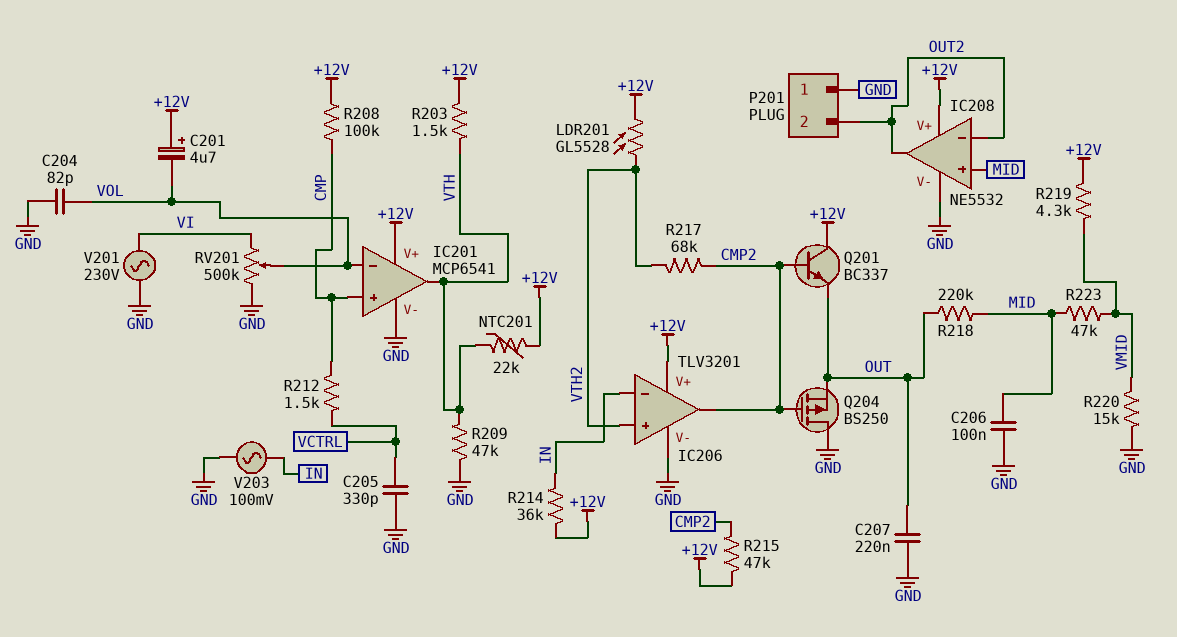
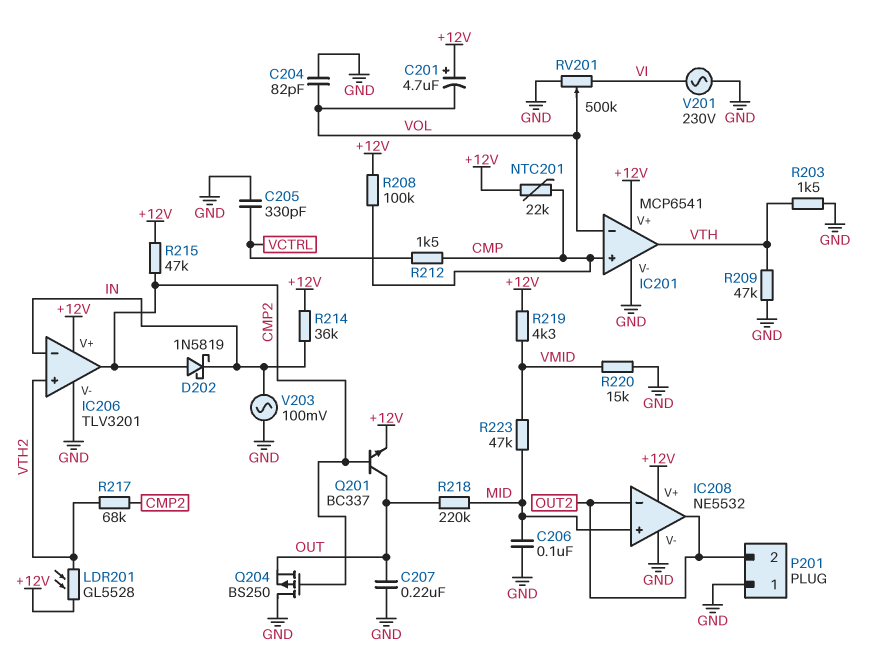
D202: none -> schottky 1N5819 (A CMP2, K IN)
NTC201: 22k (+12V, VTH) -> 22k (+12V, CMP)
Q201: NPN BC337 (B CMP2, C +12V, E OUT) -> NPN BC337 (B CMP2, C OUT, E +12V)
R203: 1.5k (+12V, VTH) -> 1.5k (GND, VTH)

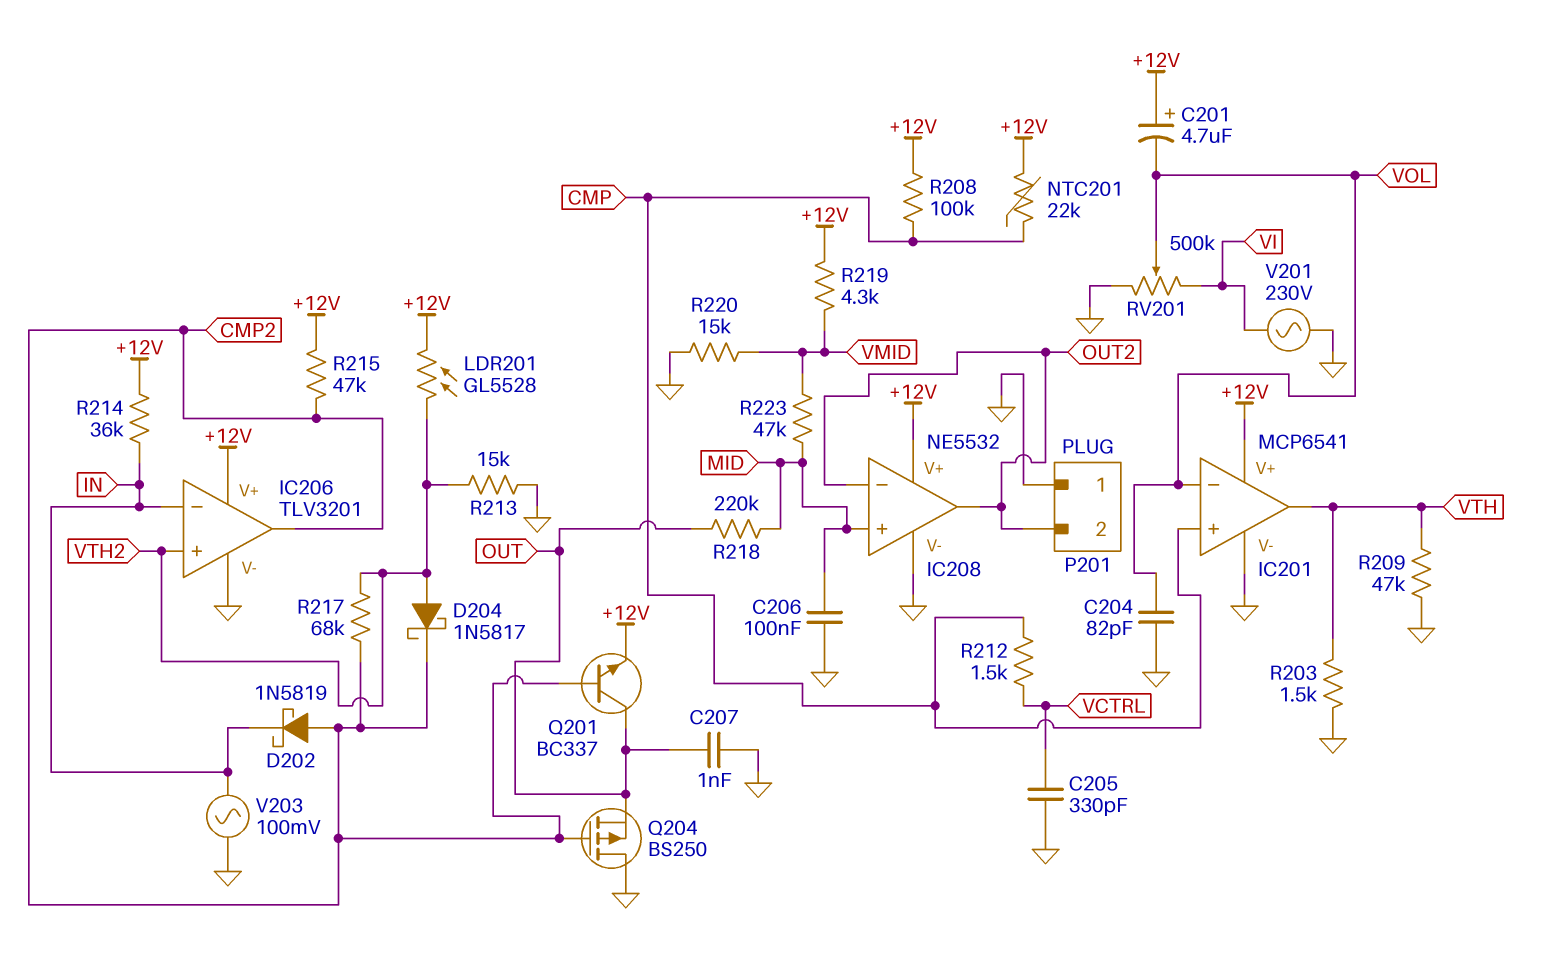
C207: 220nF (GND, OUT) -> 1nF (GND, OUT)
D204: none -> schottky 1N5817 (A VTH2, K CMP2)
R213: none -> 15k (GND, VTH2)

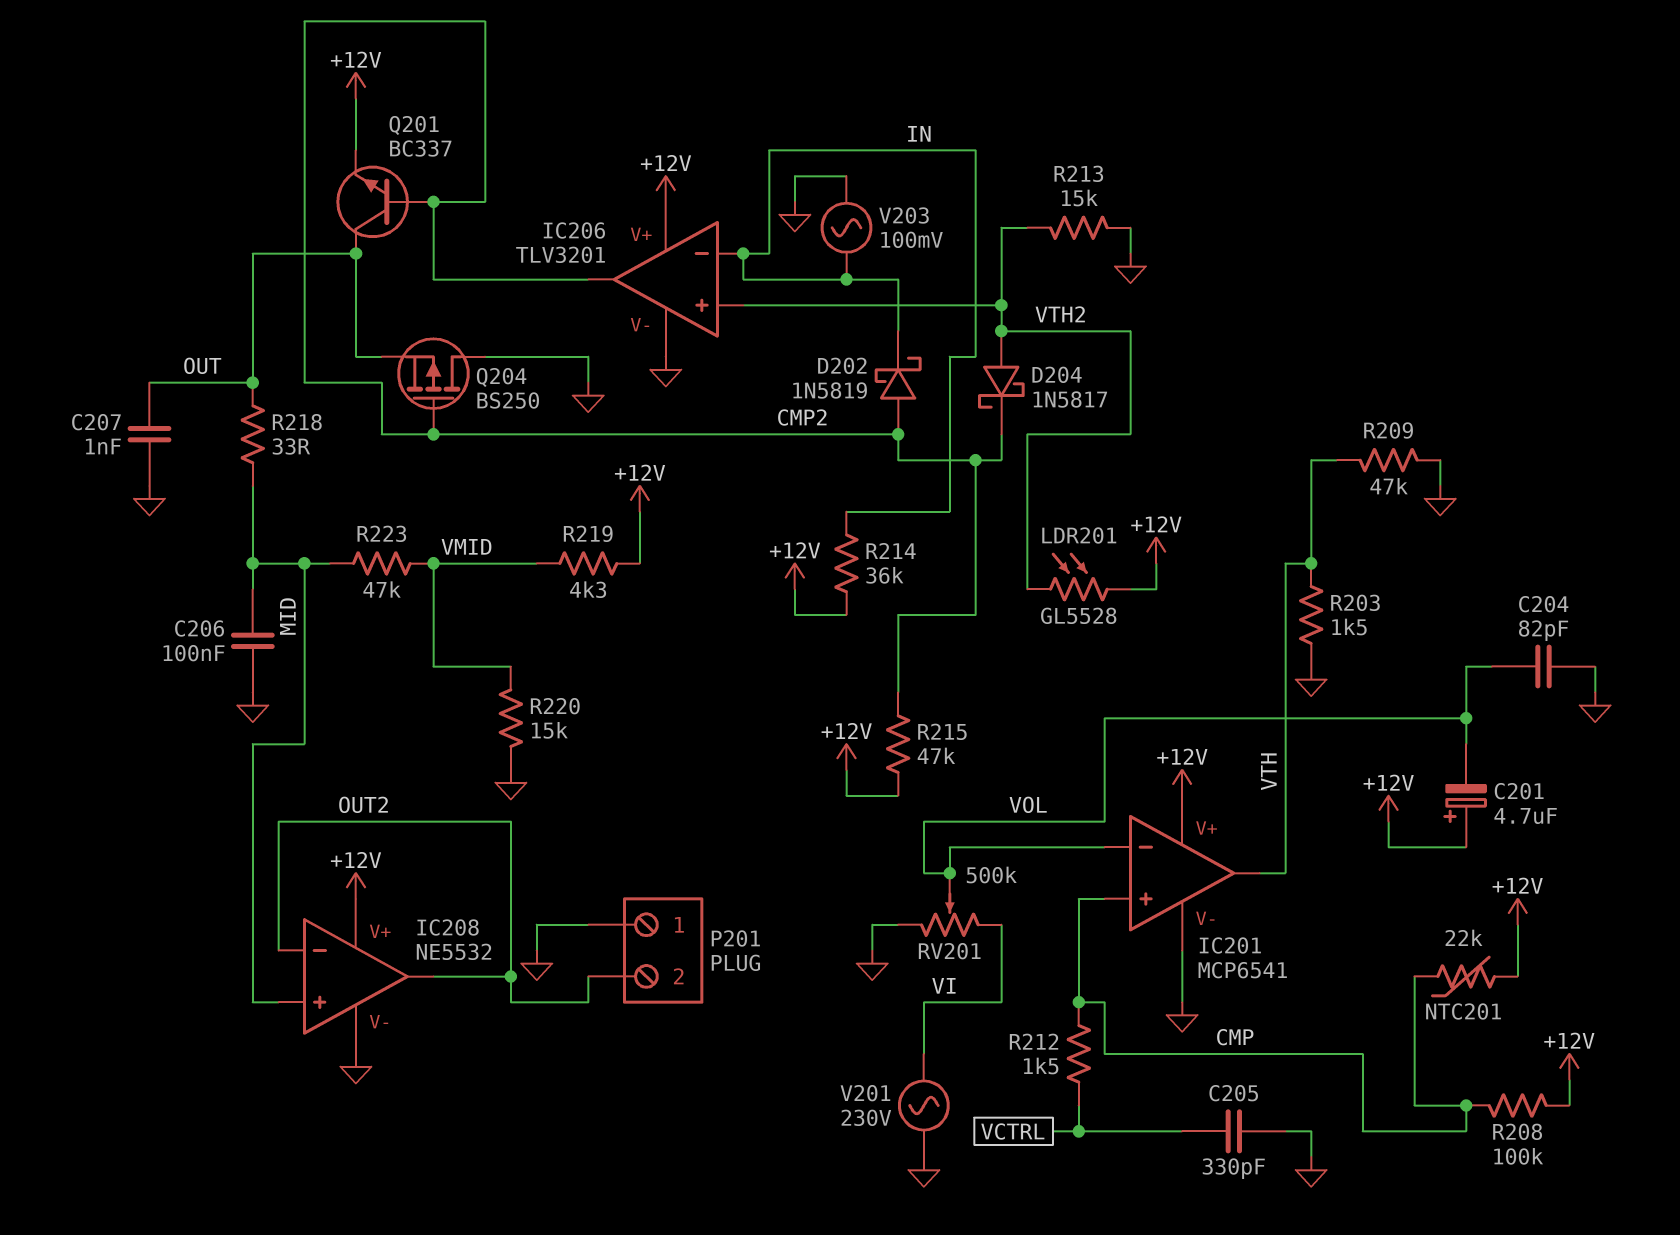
R217: 68k (CMP2, VTH2) -> none
R218: 220k (MID, OUT) -> 33 (MID, OUT)

